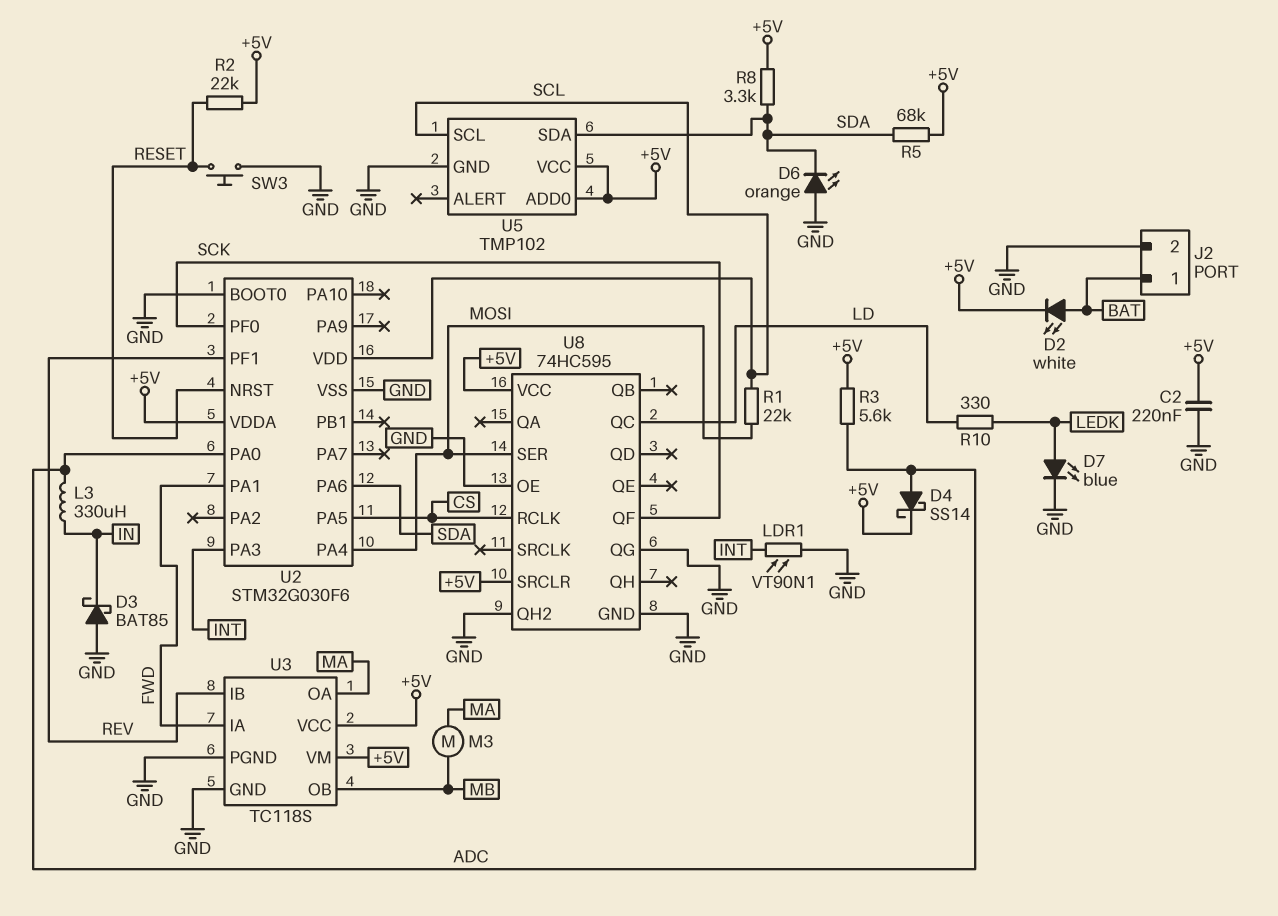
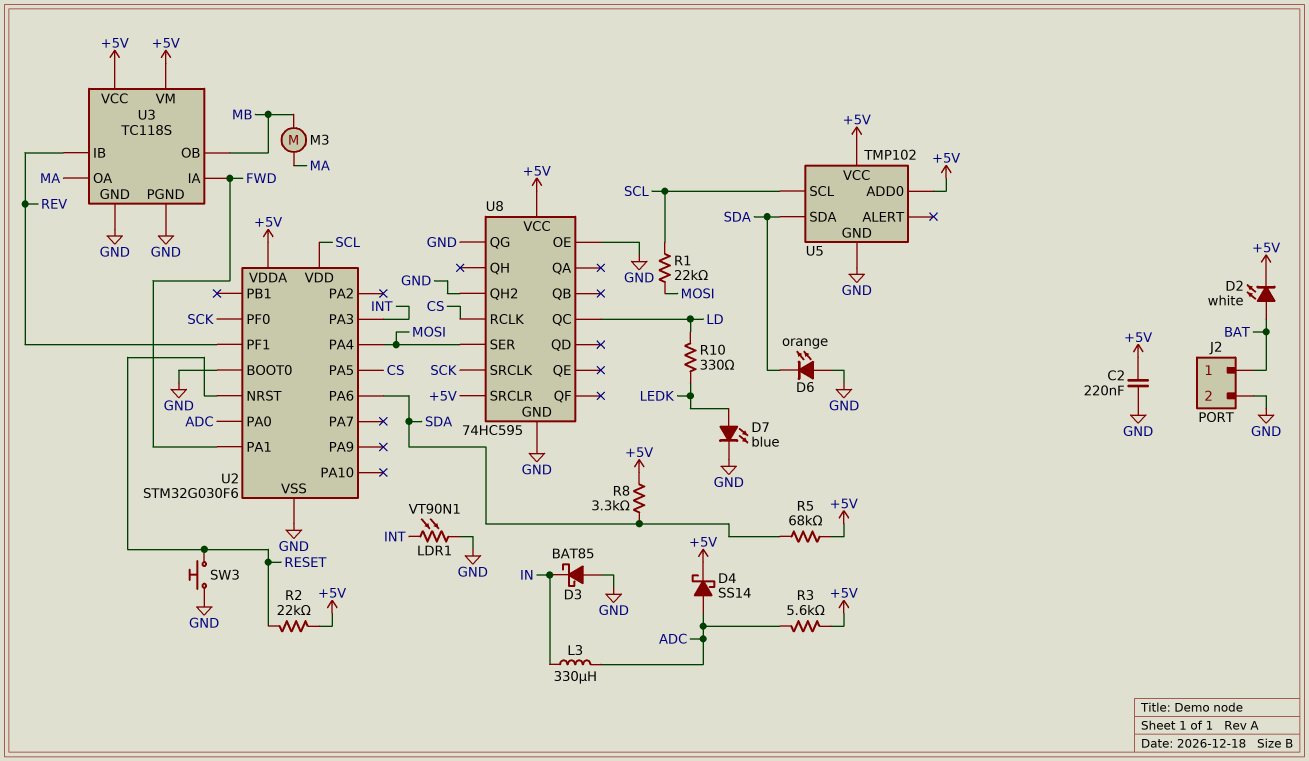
U8 pin QF: SCK -> none
U8 pin SRCLK: none -> SCK

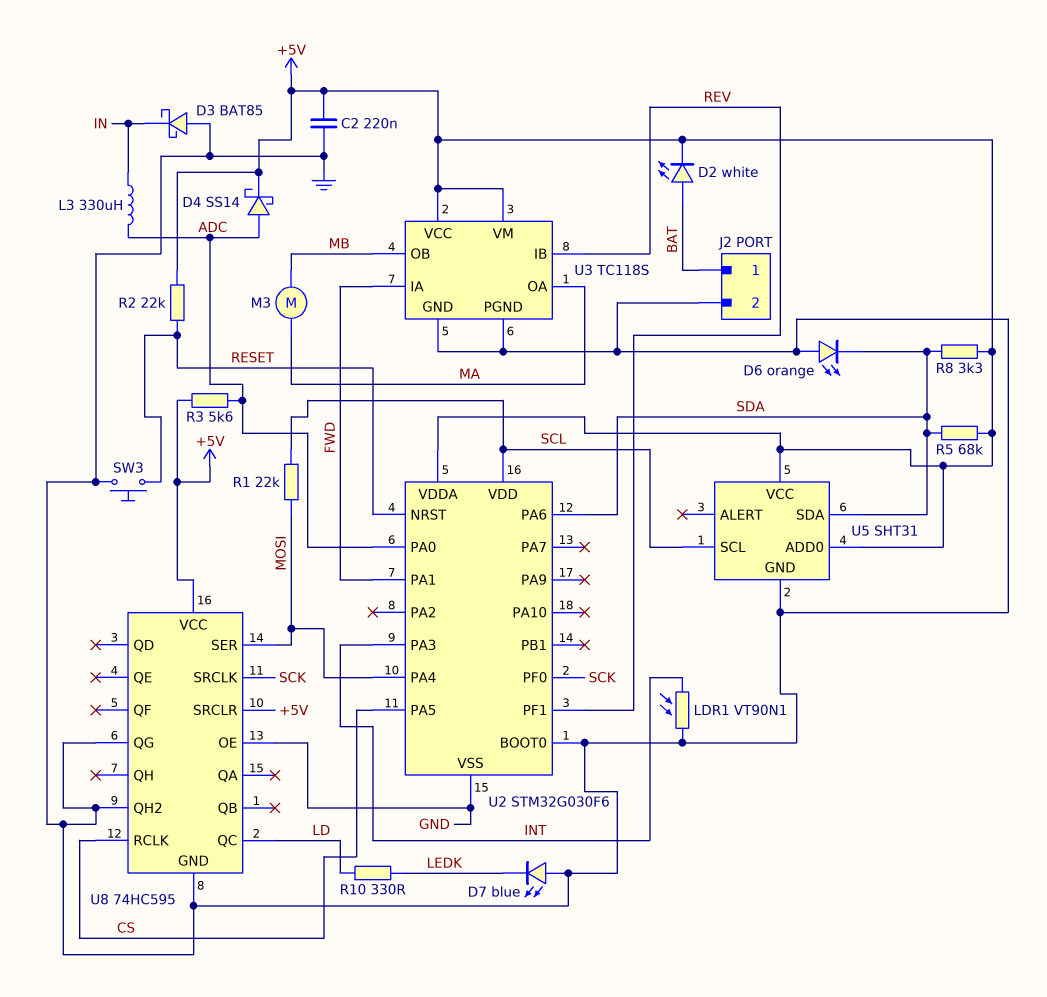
D7: LED blue (A LEDK, K GND) -> LED blue (A GND, K LEDK)
U5: TMP102 -> SHT31

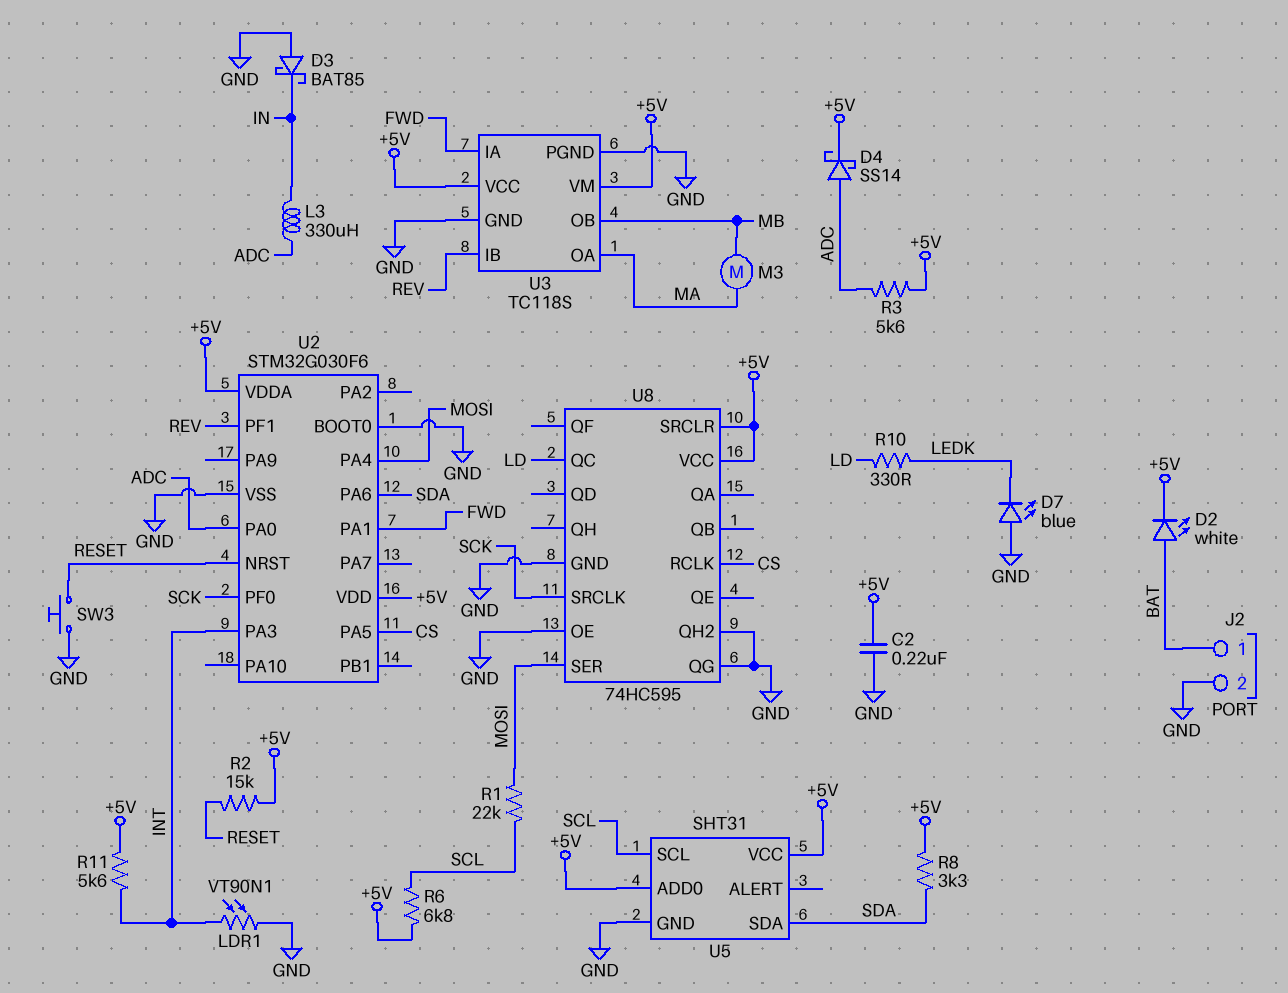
D6: LED orange (A GND, K SDA) -> none
R2: 22k (+5V, RESET) -> 15k (+5V, RESET)
R5: 68k (+5V, SDA) -> none
R6: none -> 6.8k (+5V, SCL)
R11: none -> 5.6k (+5V, INT)
U2 pin VDD: SCL -> +5V

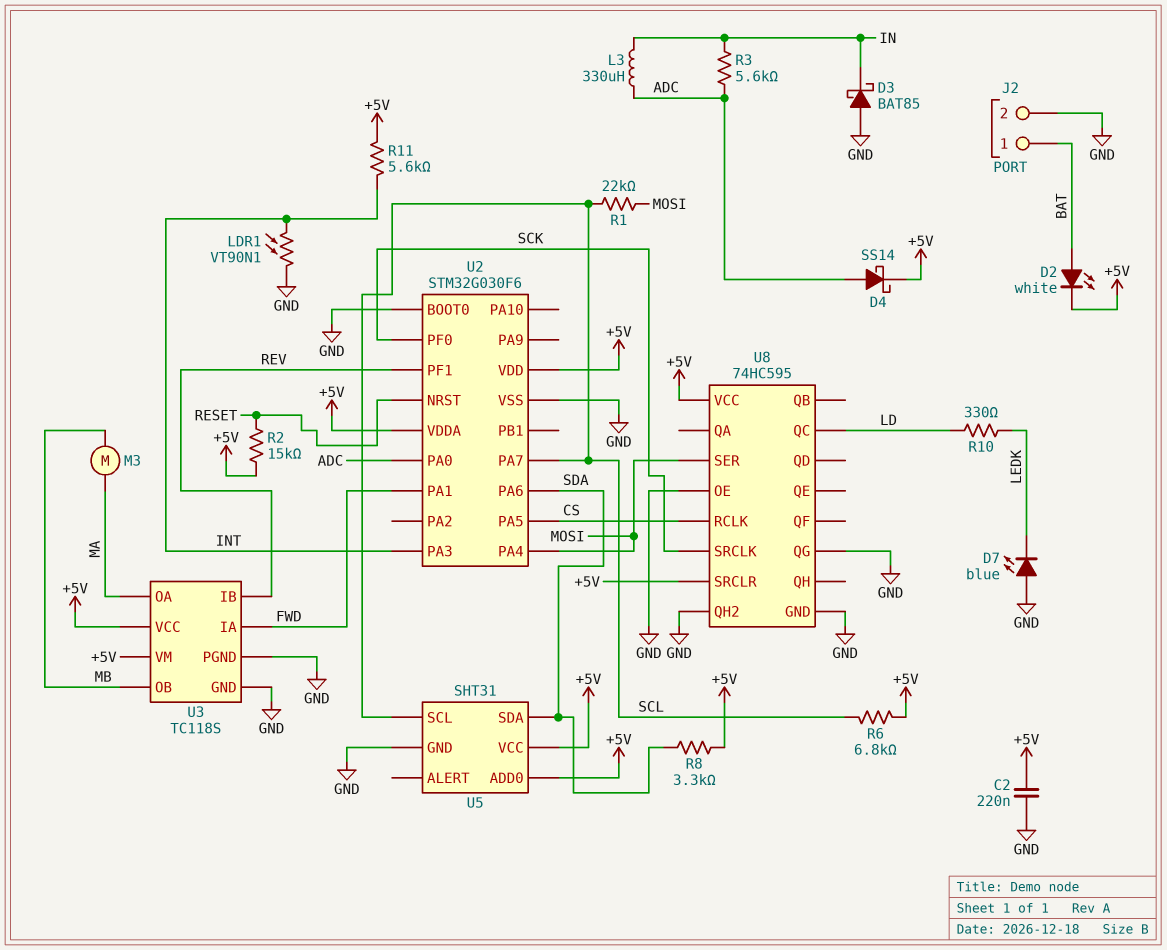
R3: 5.6k (+5V, ADC) -> 5.6k (ADC, IN)
SW3: button (GND, RESET) -> none
U2 pin PA7: none -> SCL

